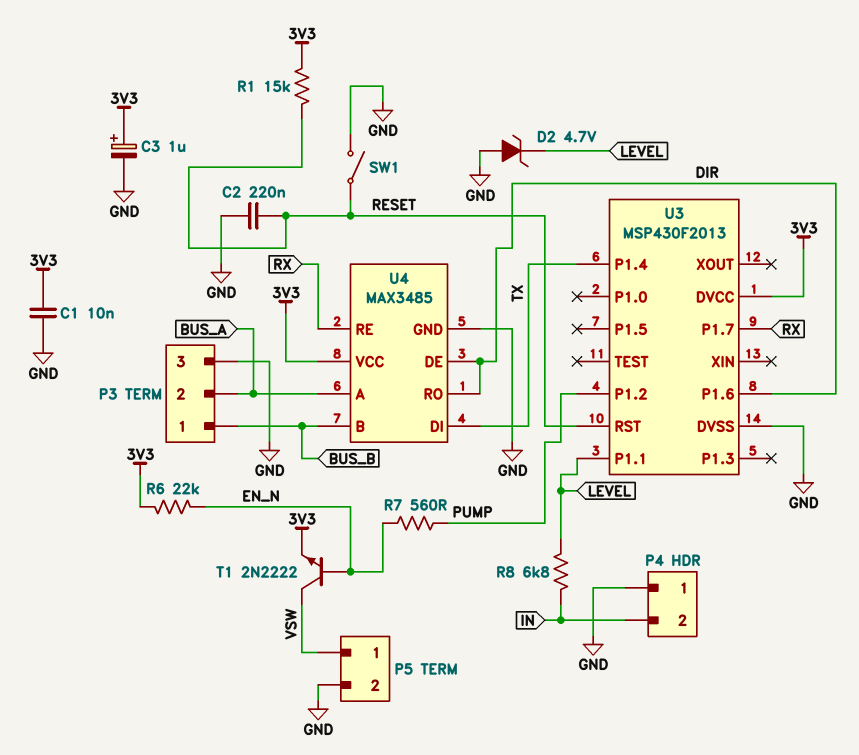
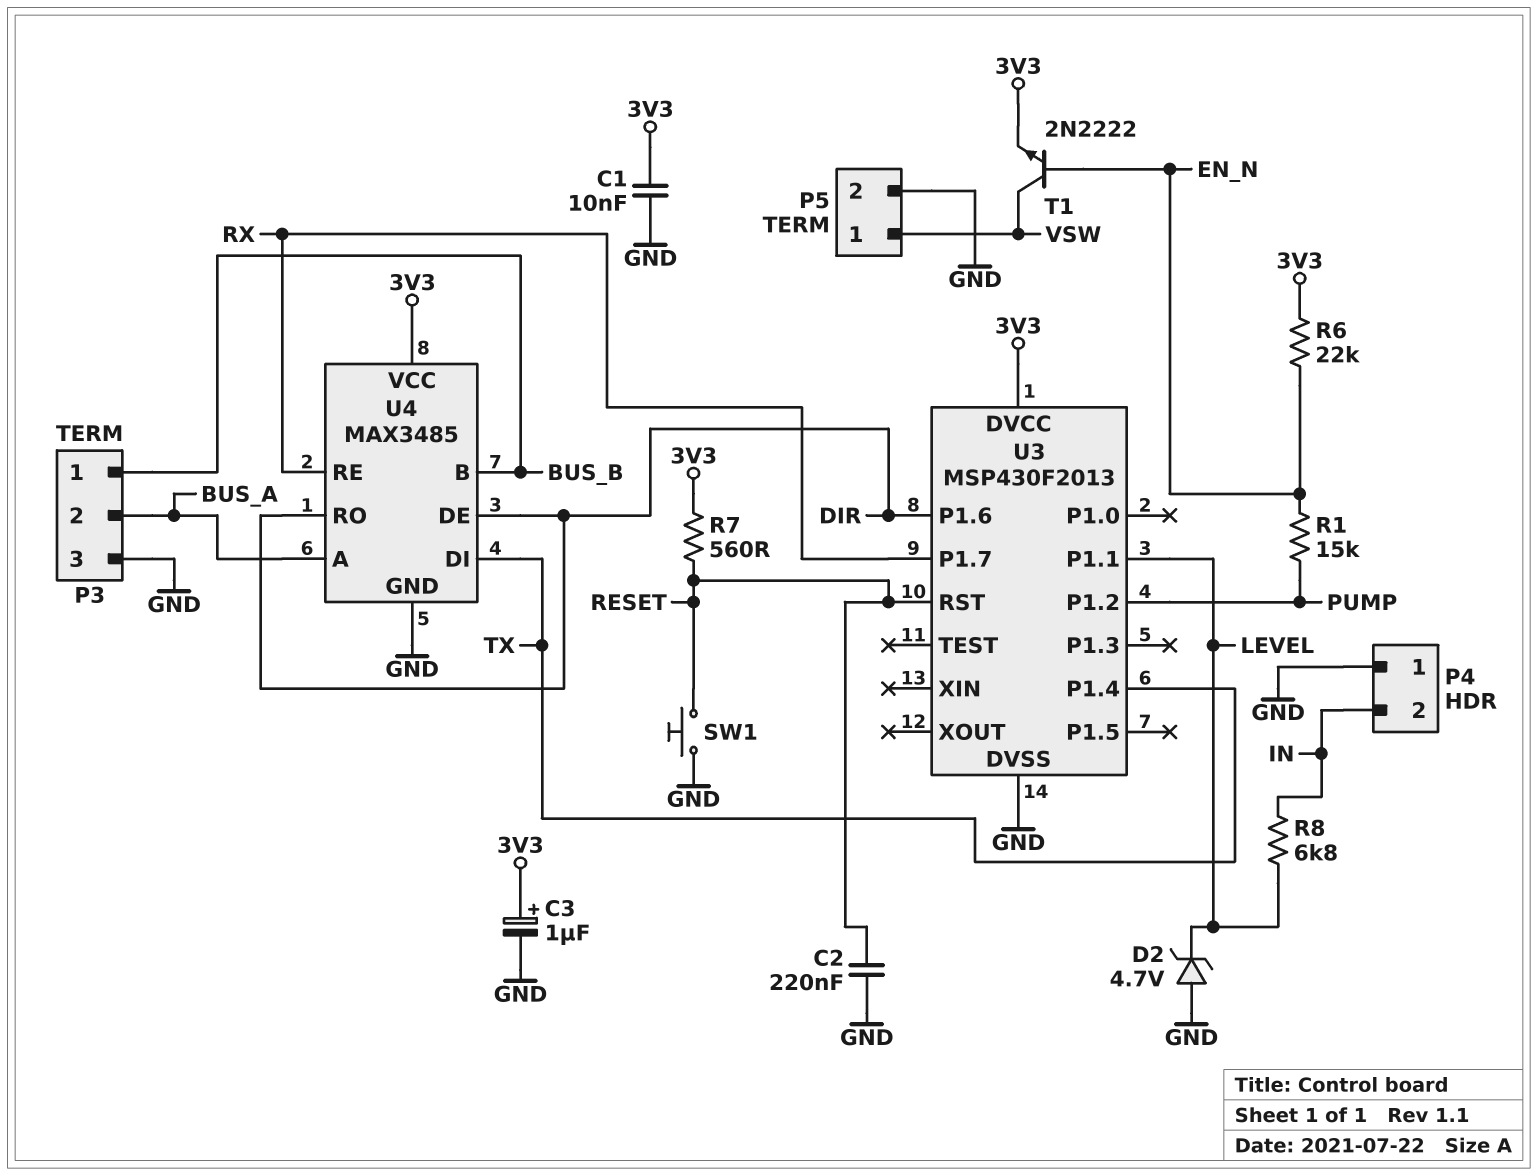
R1: 15k (3V3, RESET) -> 15k (EN_N, PUMP)
R7: 560 (EN_N, PUMP) -> 560 (3V3, RESET)
SW1: switch (GND, RESET) -> button (GND, RESET)

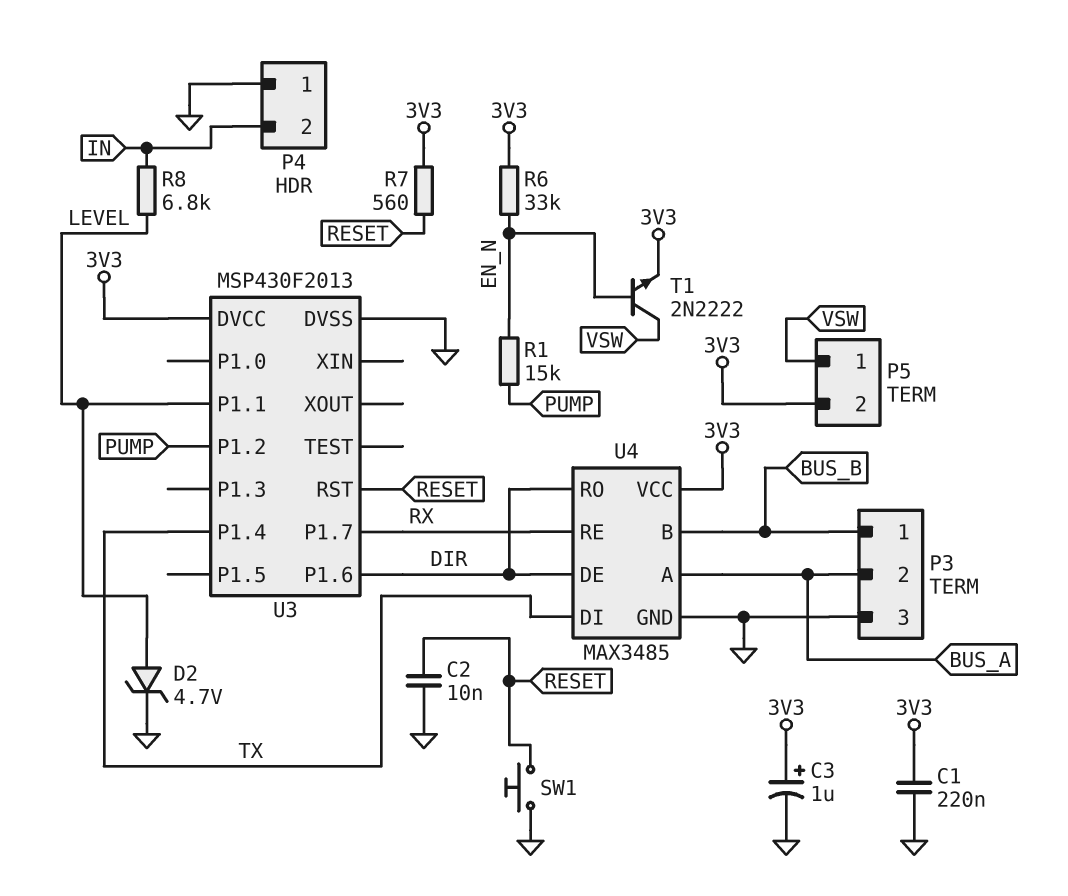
C1: 10nF (3V3, GND) -> 220nF (3V3, GND)
C2: 220nF (GND, RESET) -> 10nF (GND, RESET)
D2: zener 4.7V (A GND, K LEVEL) -> zener 4.7V (A LEVEL, K GND)
P5 pin 2: GND -> 3V3
R6: 22k (3V3, EN_N) -> 33k (3V3, EN_N)

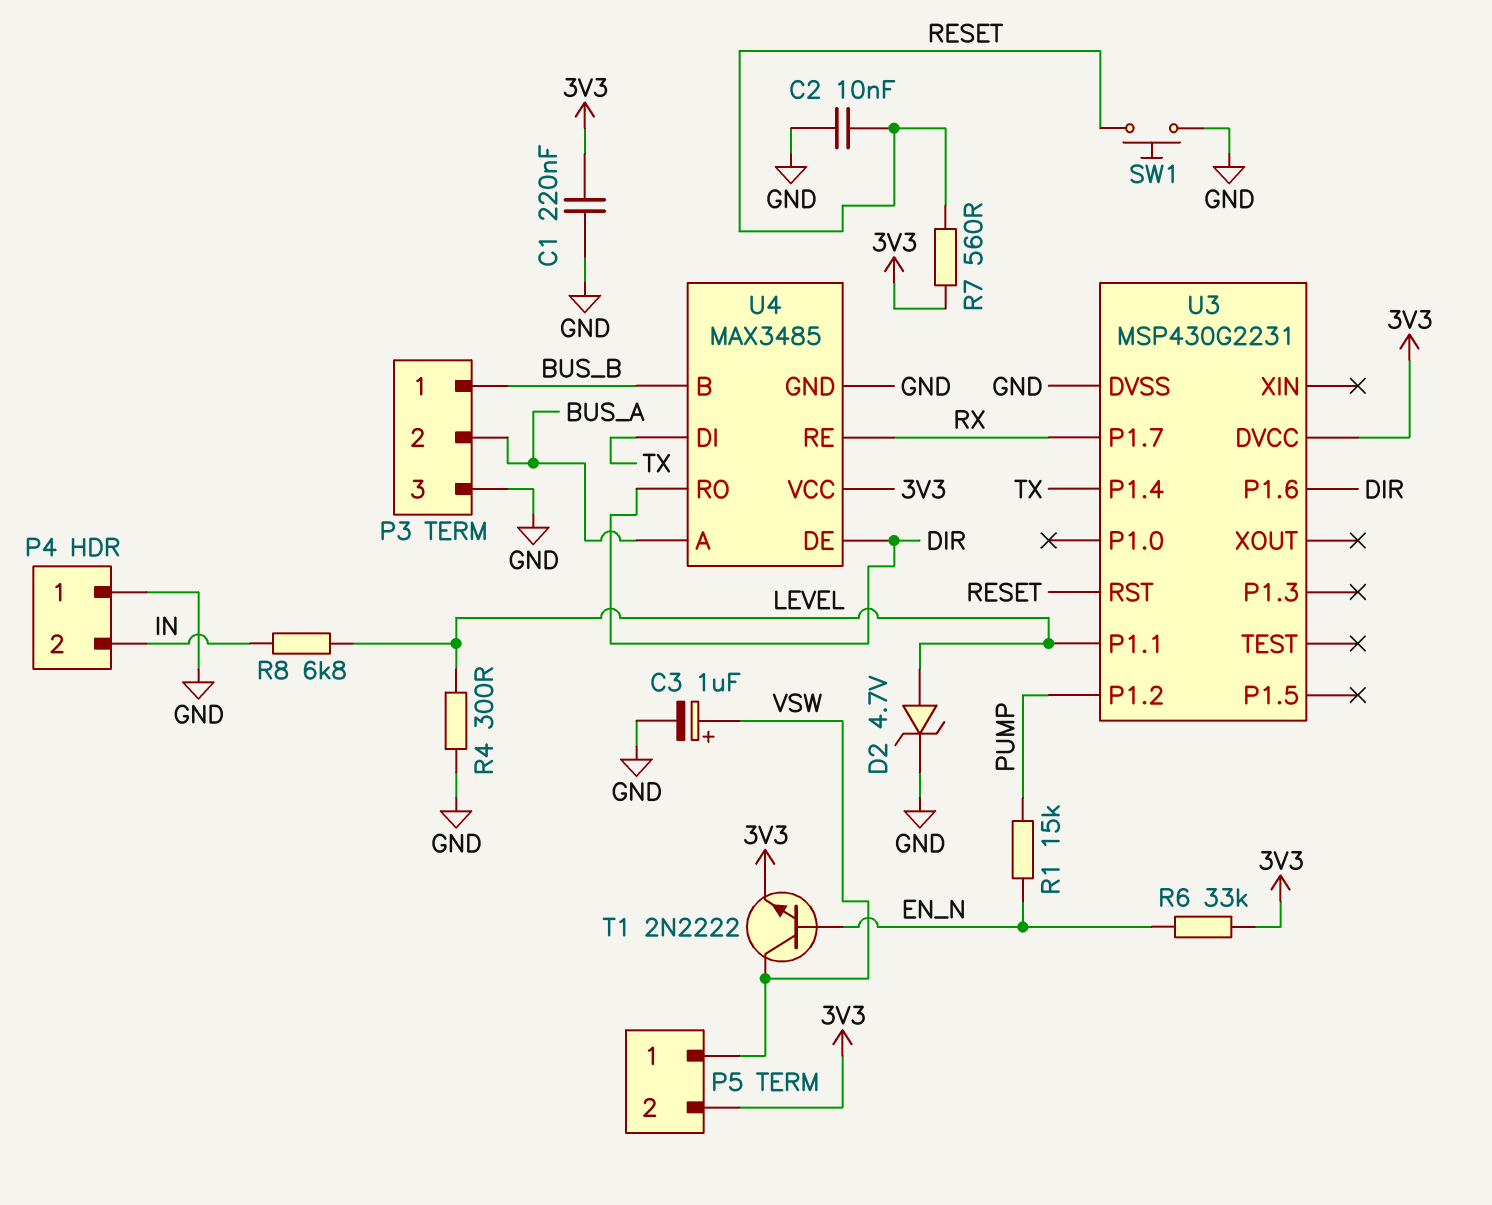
C3: 1uF (plus 3V3, minus GND) -> 1uF (plus VSW, minus GND)
R4: none -> 300 (GND, LEVEL)
U3: MSP430F2013 -> MSP430G2231

